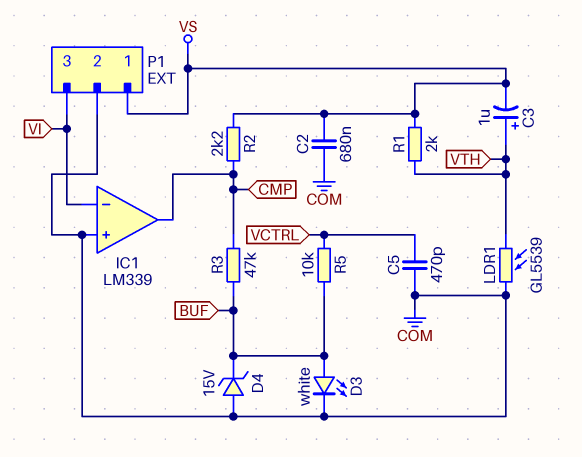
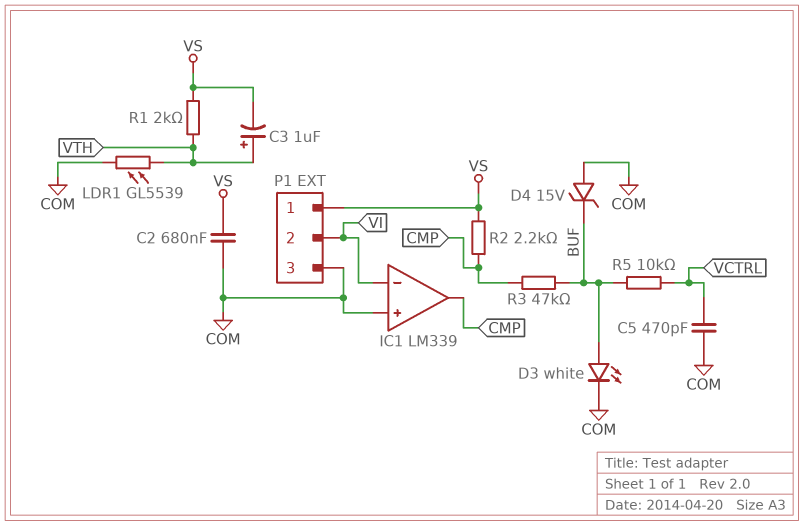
P1 pin 2: COM -> VI
P1 pin 3: VI -> COM

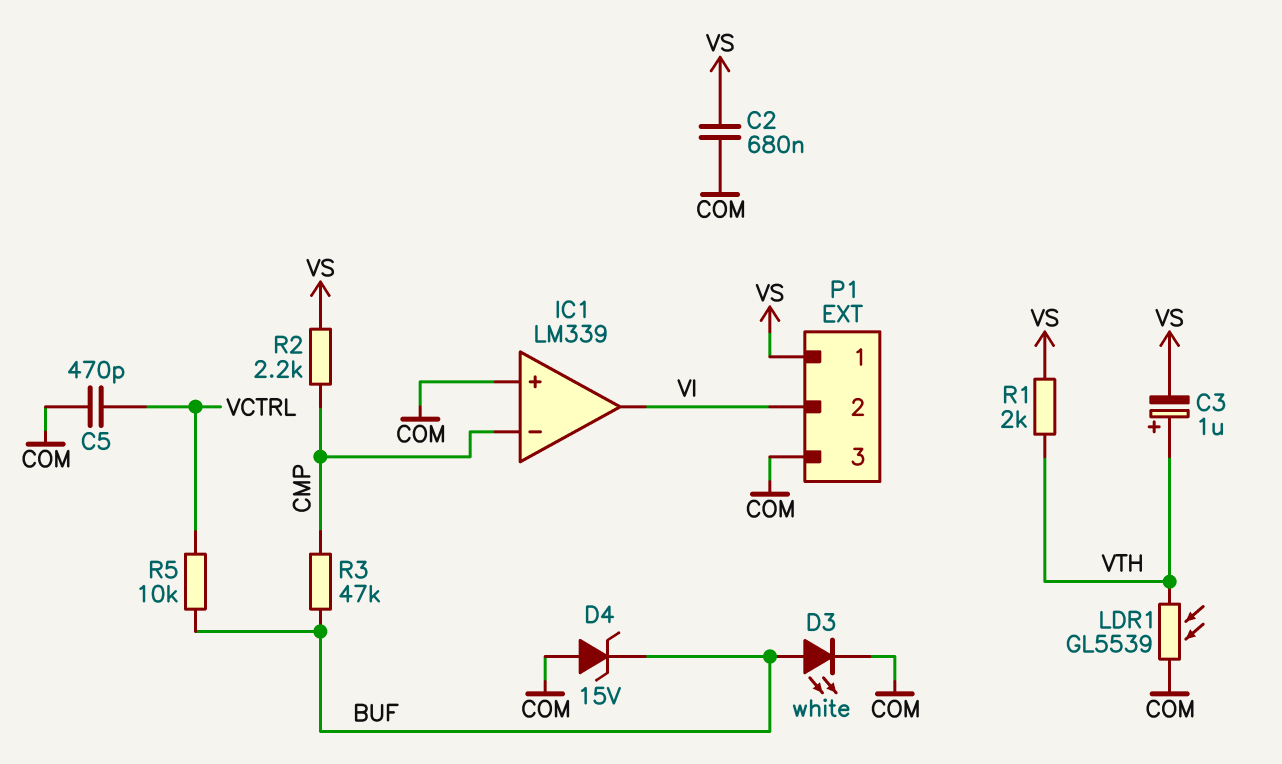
IC1 pin in-: VI -> CMP
IC1 pin out: CMP -> VI

